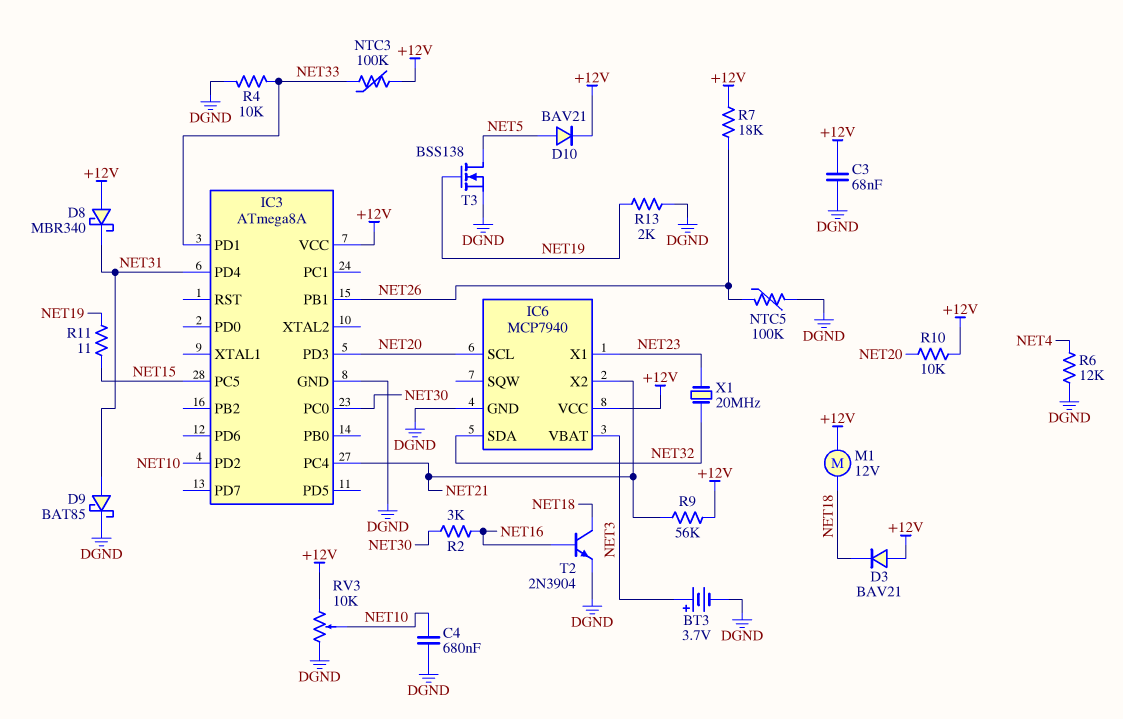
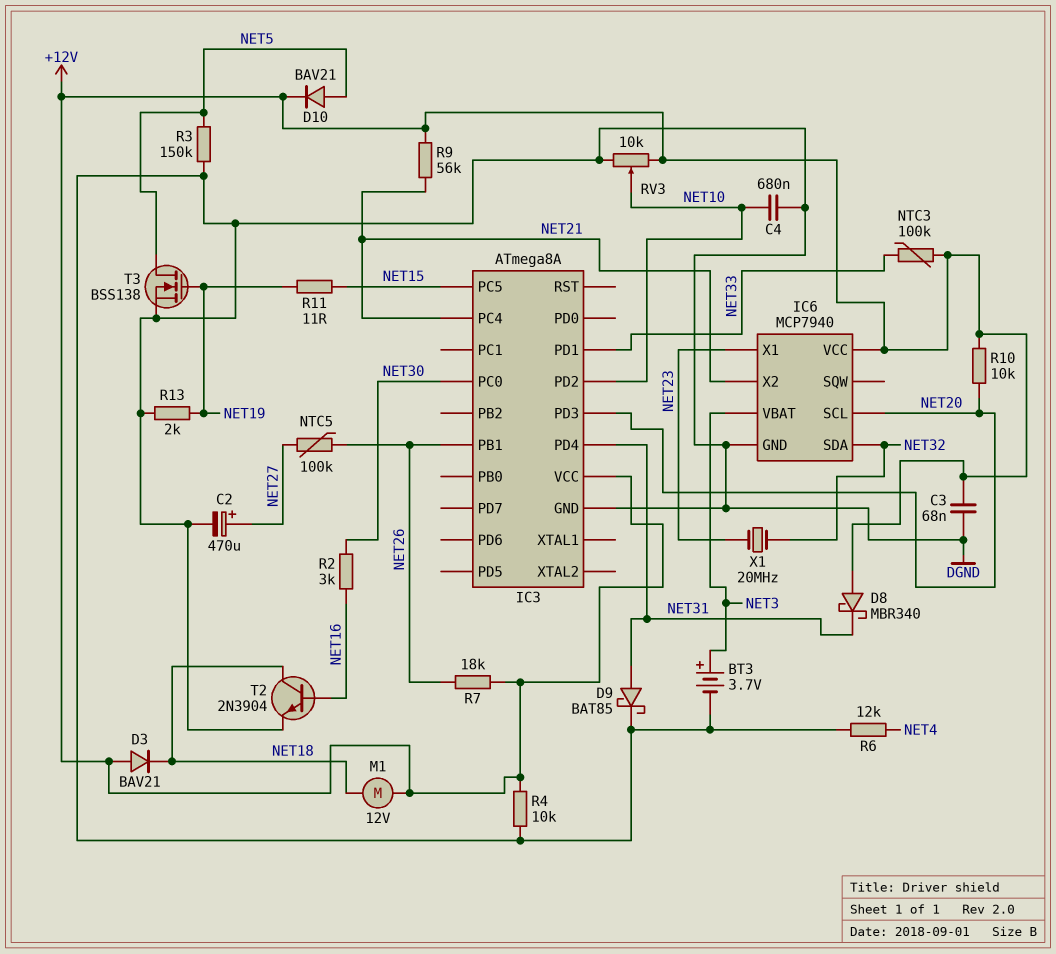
C2: none -> 470uF (plus NET27, minus DGND)
NTC5: 100k (DGND, NET26) -> 100k (NET26, NET27)
R3: none -> 150k (DGND, NET5)
R4: 10k (DGND, NET33) -> 10k (+12V, DGND)

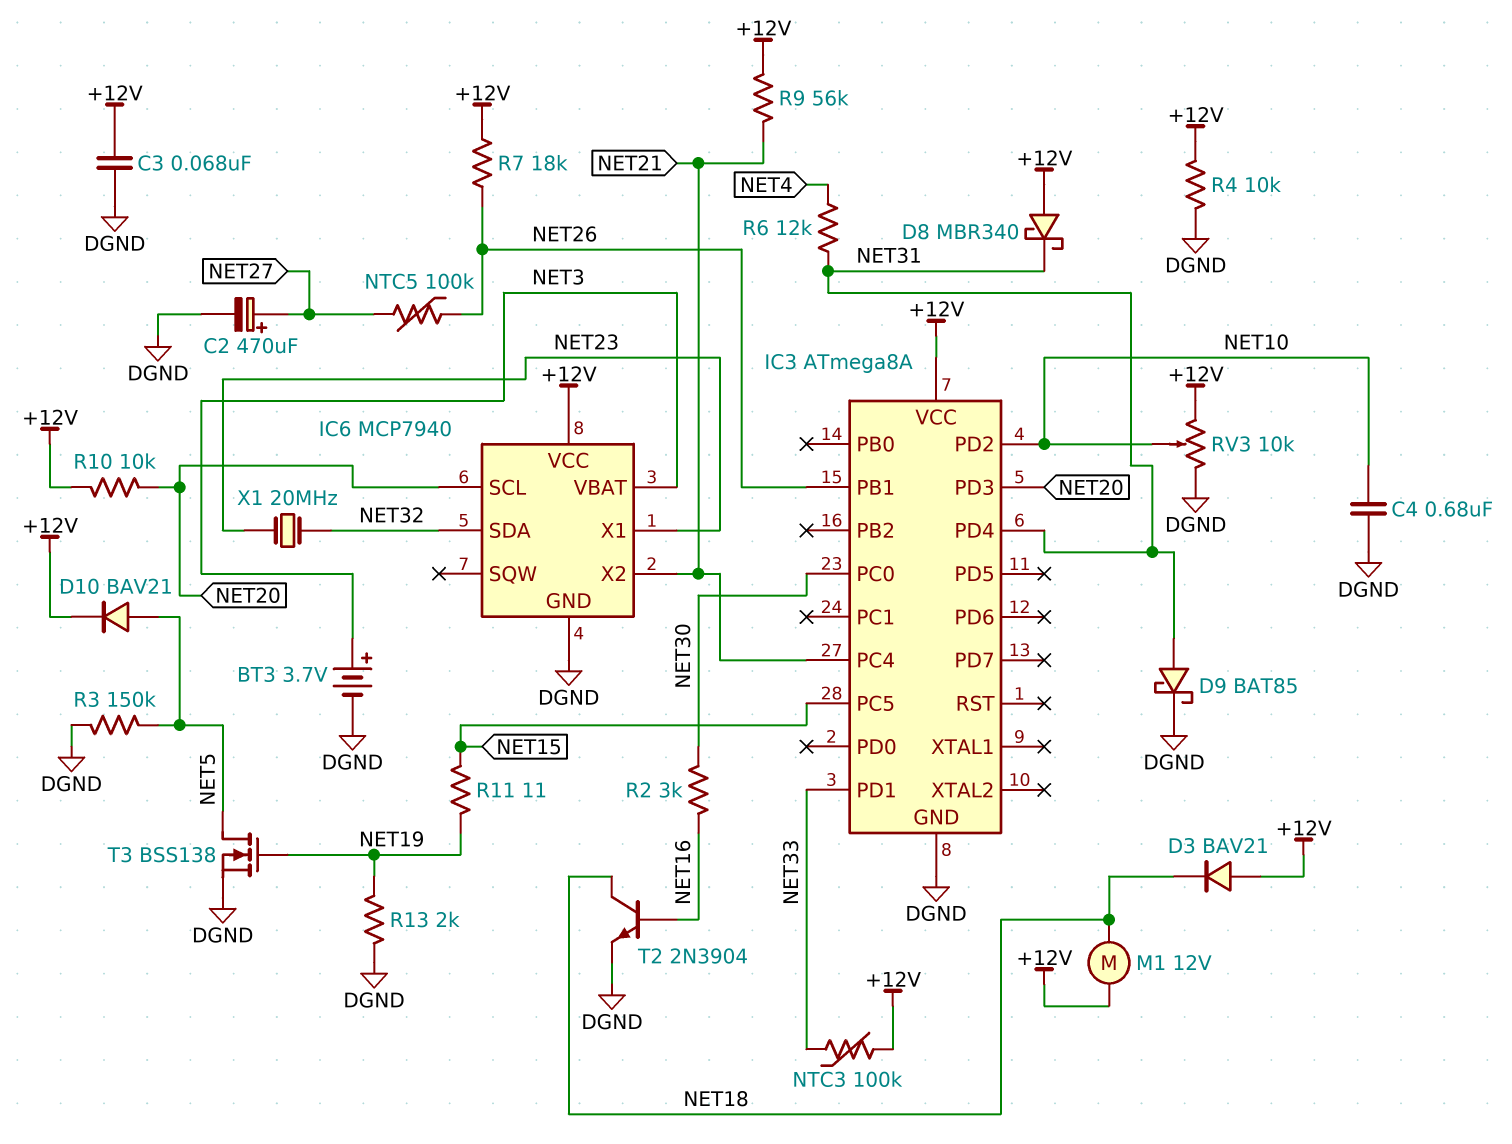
R6: 12k (DGND, NET4) -> 12k (NET4, NET31)

